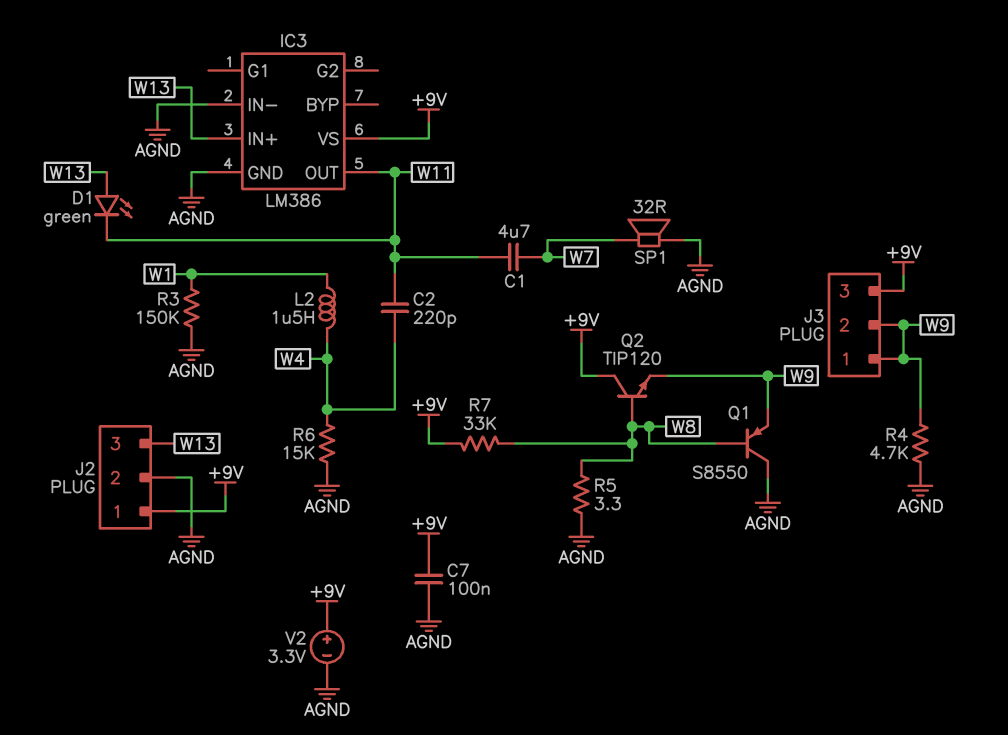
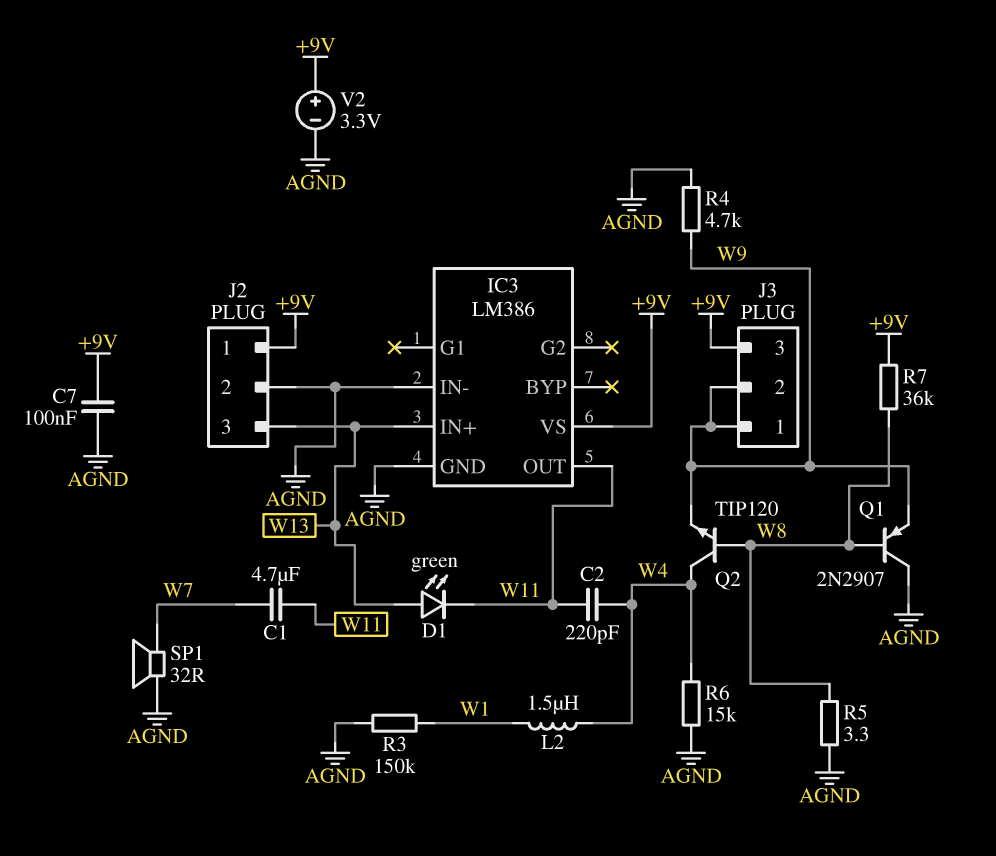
Q1: PNP S8550 (B W8, C AGND, E W9) -> PNP 2N2907 (B W8, C AGND, E W9)
Q2: NPN TIP120 (B W8, C +9V, E W9) -> NPN TIP120 (B W8, C W4, E W9)
R7: 33k (+9V, W8) -> 36k (+9V, W8)

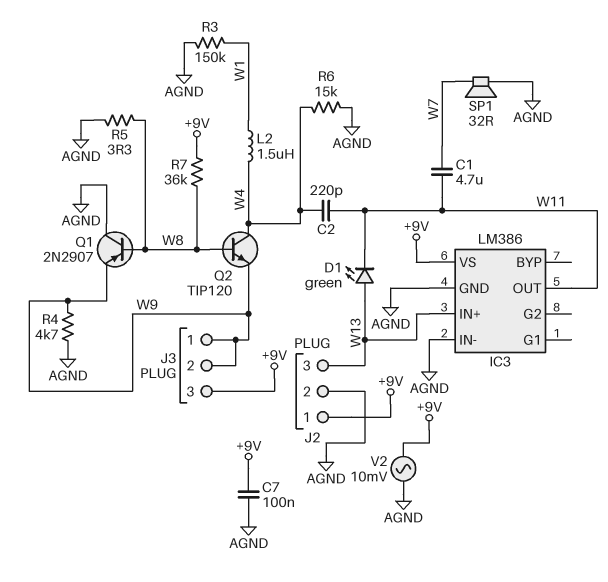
V2: 3.3V (plus +9V, minus AGND) -> AC 10mV (+9V, AGND)

